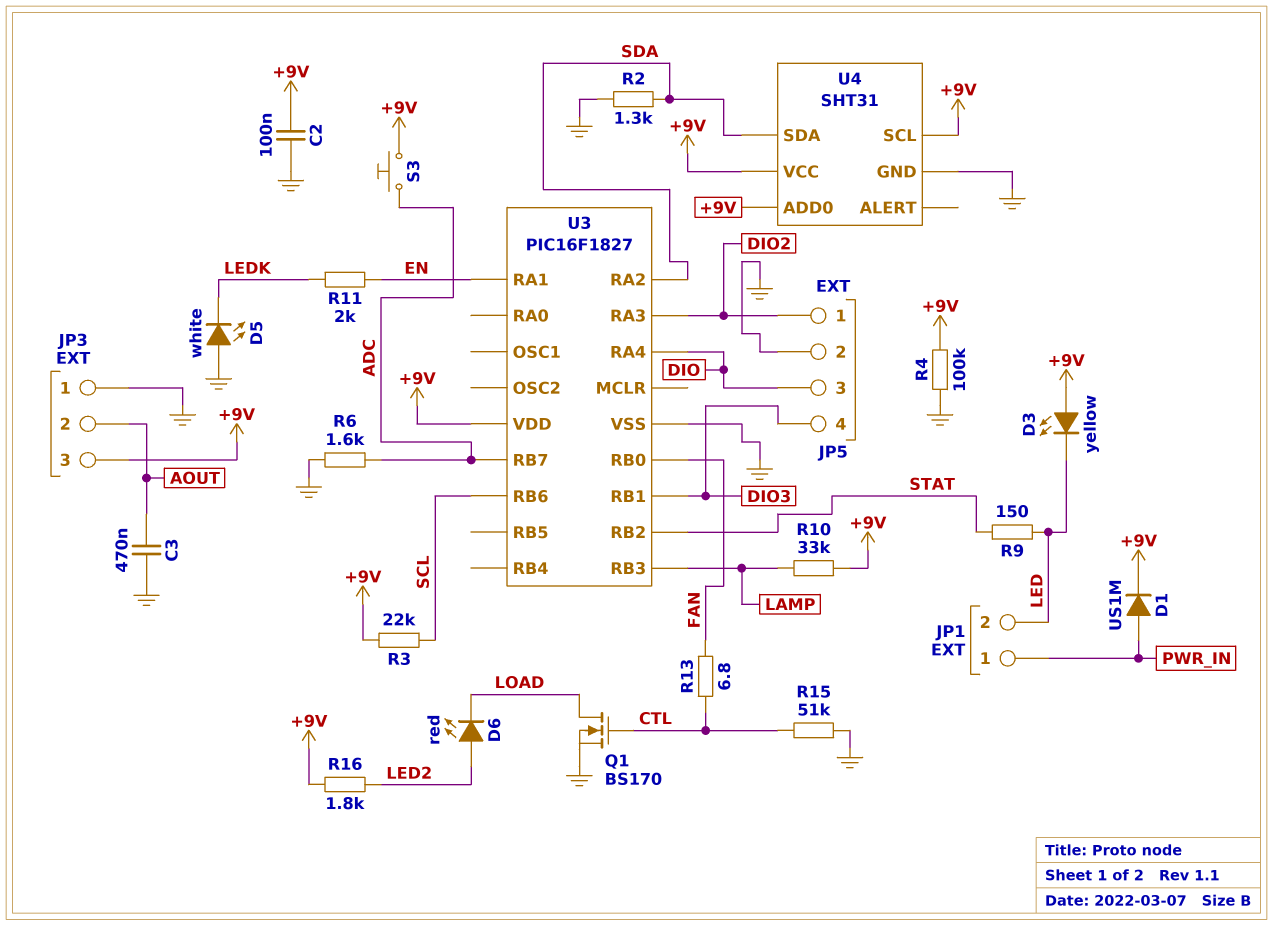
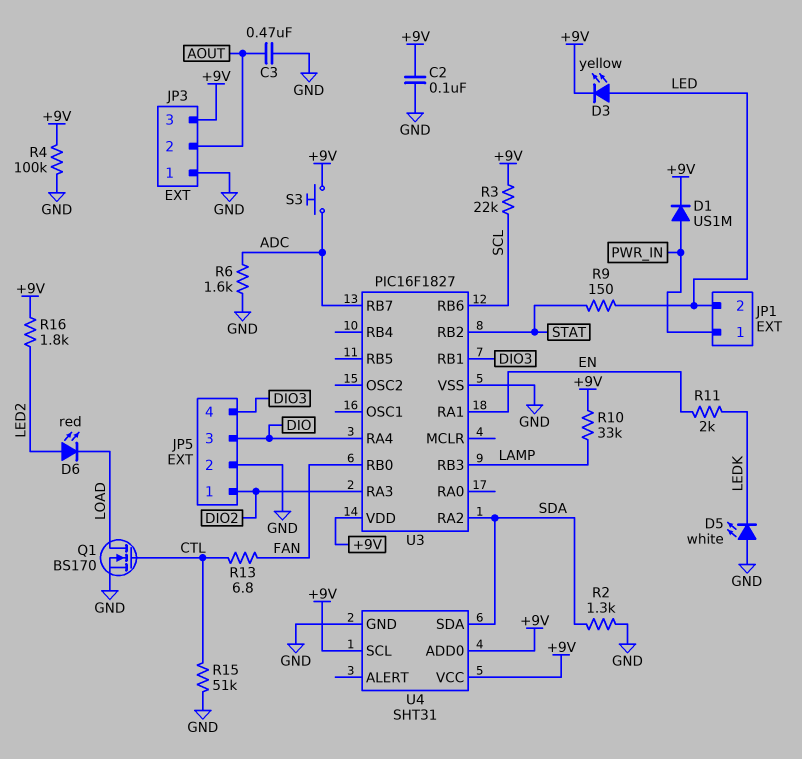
D3: LED yellow (A +9V, K LED) -> LED yellow (A LED, K +9V)

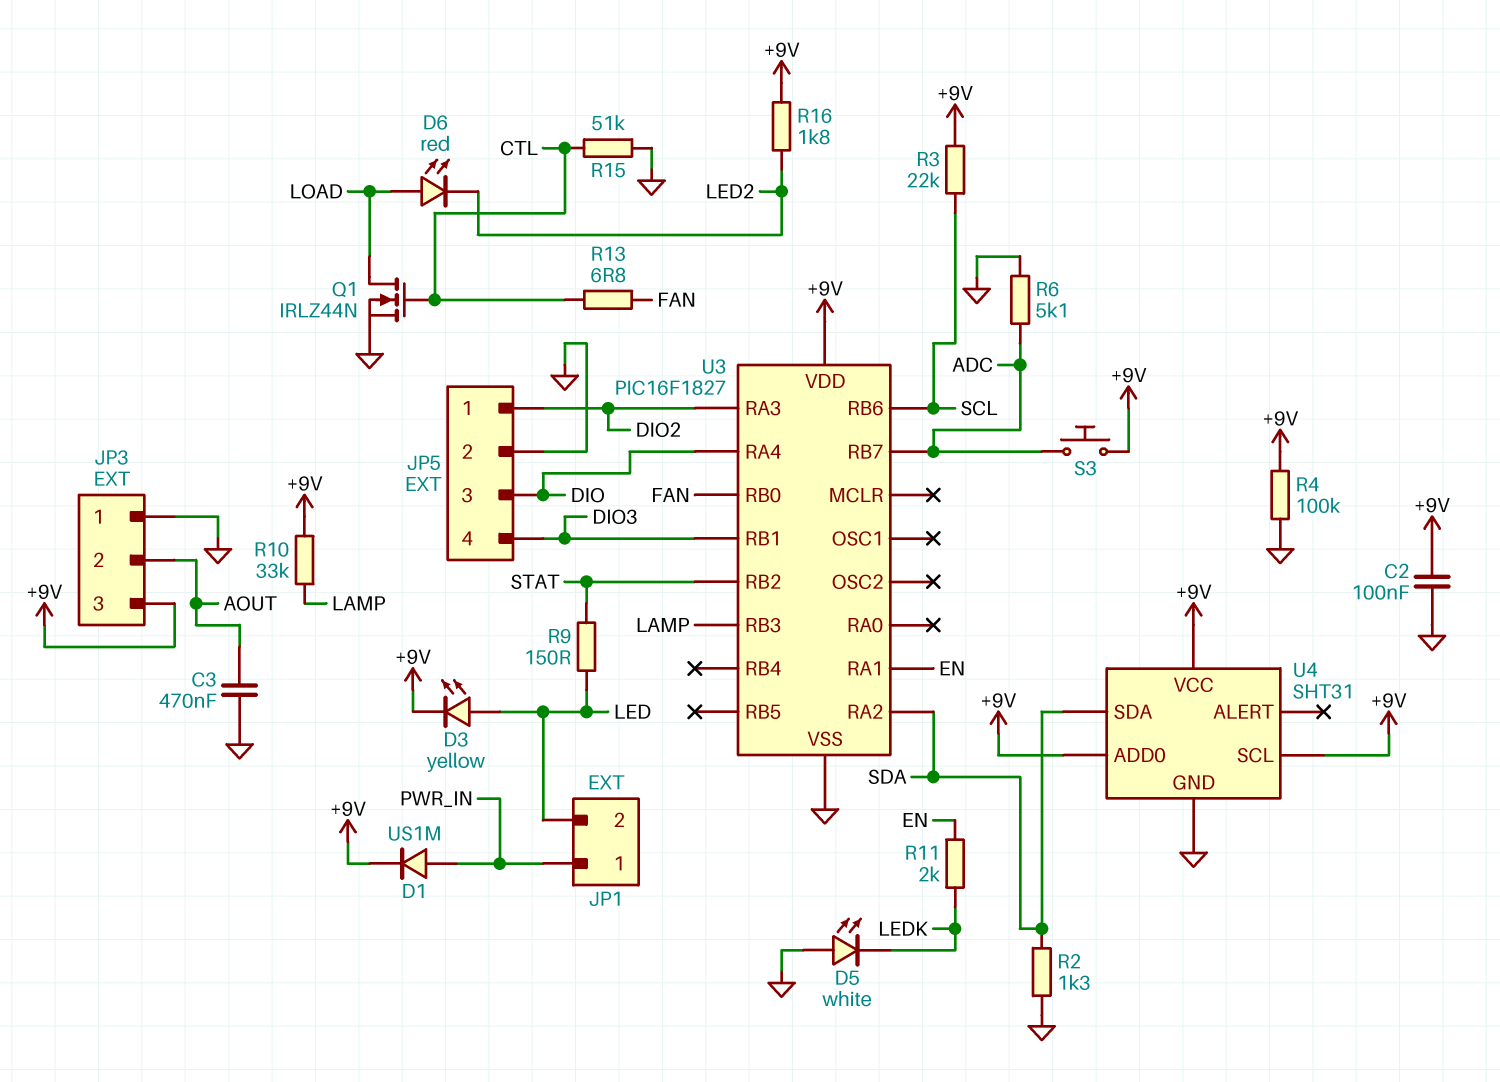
D6: LED red (A LED2, K LOAD) -> LED red (A LOAD, K LED2)
Q1: NMOS BS170 (G CTL, D LOAD, S GND) -> NMOS IRLZ44N (G CTL, D LOAD, S GND)
R6: 1.6k (ADC, GND) -> 5.1k (ADC, GND)

